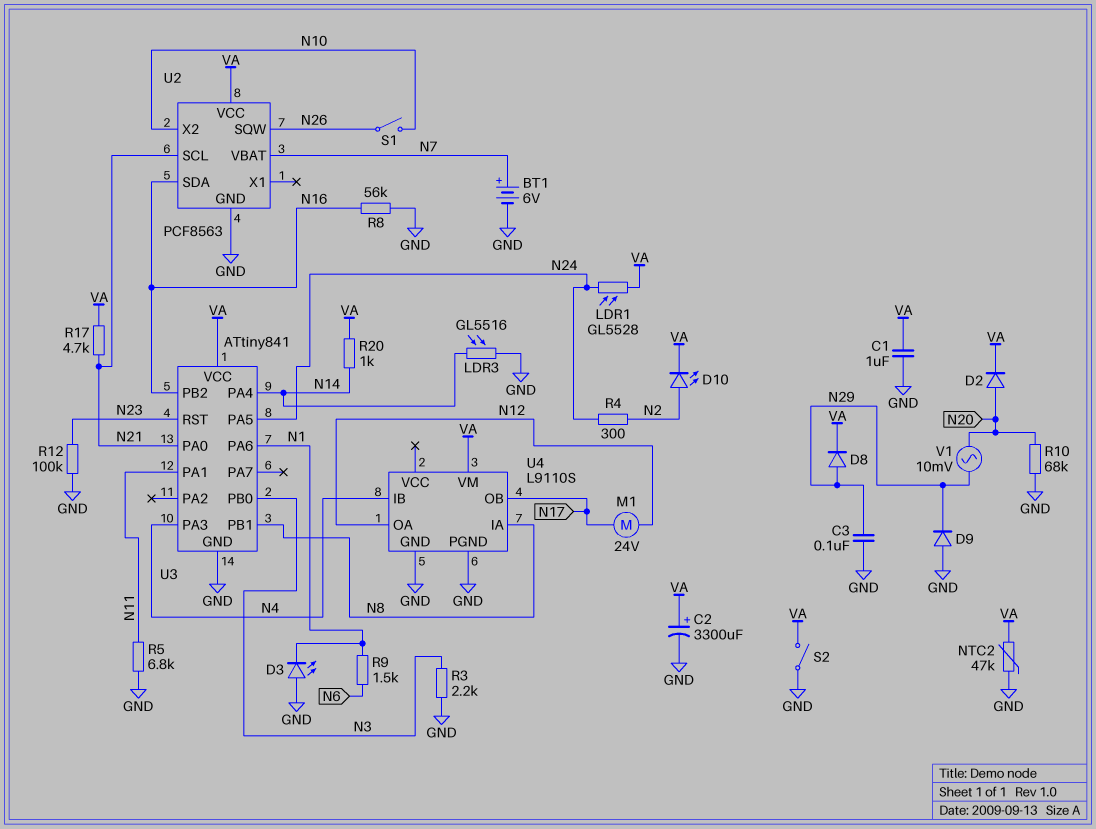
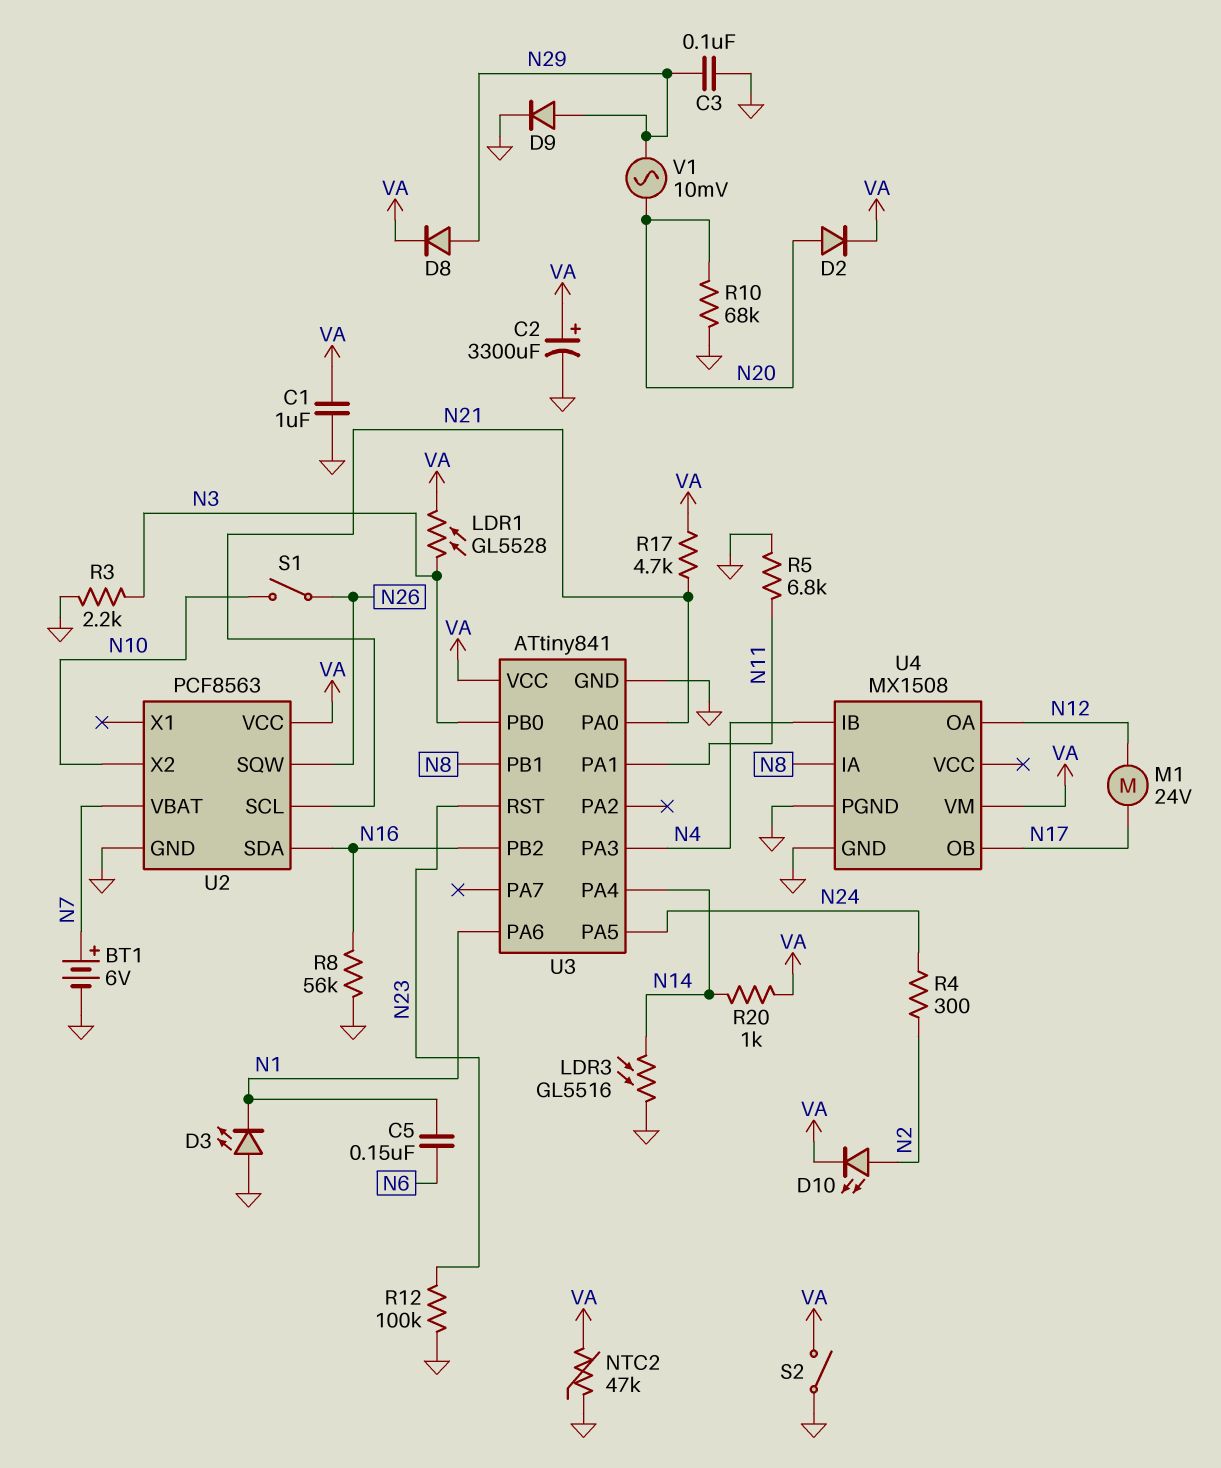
C5: none -> 150nF (N1, N6)
D9: diode (A GND, K N29) -> diode (A N29, K GND)
LDR1: GL5528 (N24, VA) -> GL5528 (N3, VA)
R9: 1.5k (N1, N6) -> none
U4: L9110S -> MX1508

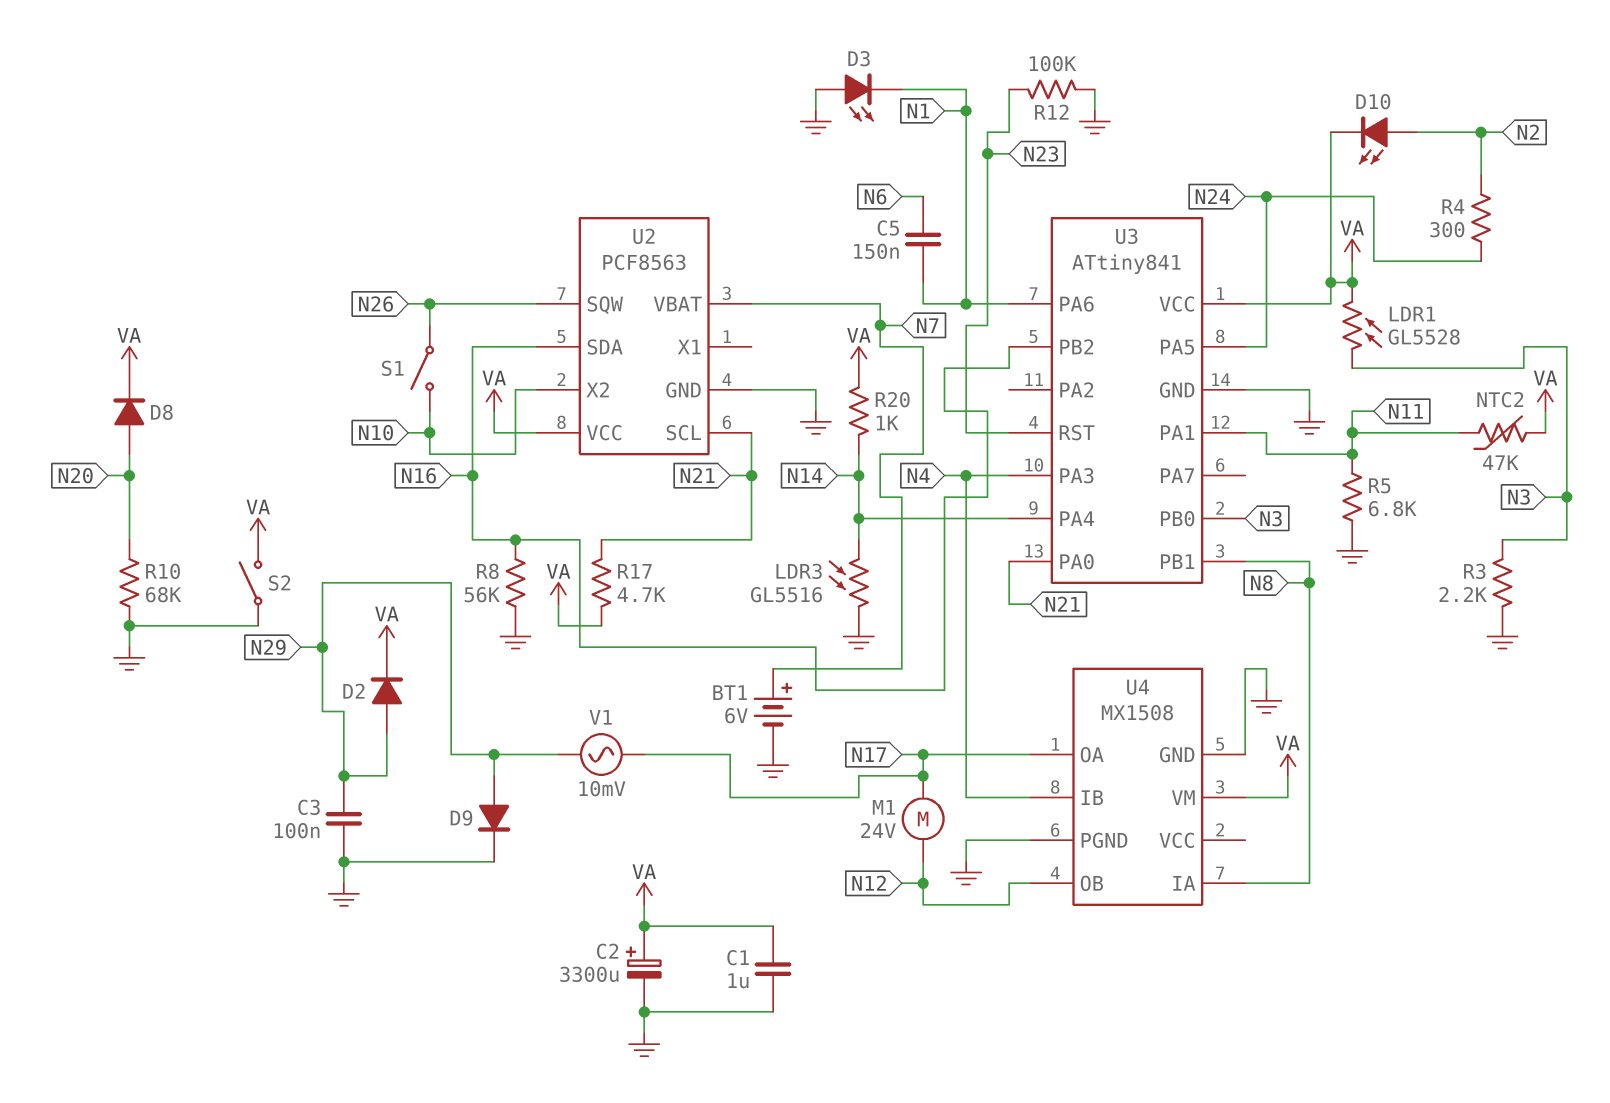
D2: diode (A N20, K VA) -> diode (A N29, K VA)
D8: diode (A N29, K VA) -> diode (A N20, K VA)
NTC2: 47k (GND, VA) -> 47k (N11, VA)
U4 pin OA: N12 -> N17
U4 pin OB: N17 -> N12
V1: AC 10mV (N20, N29) -> AC 10mV (N17, N29)

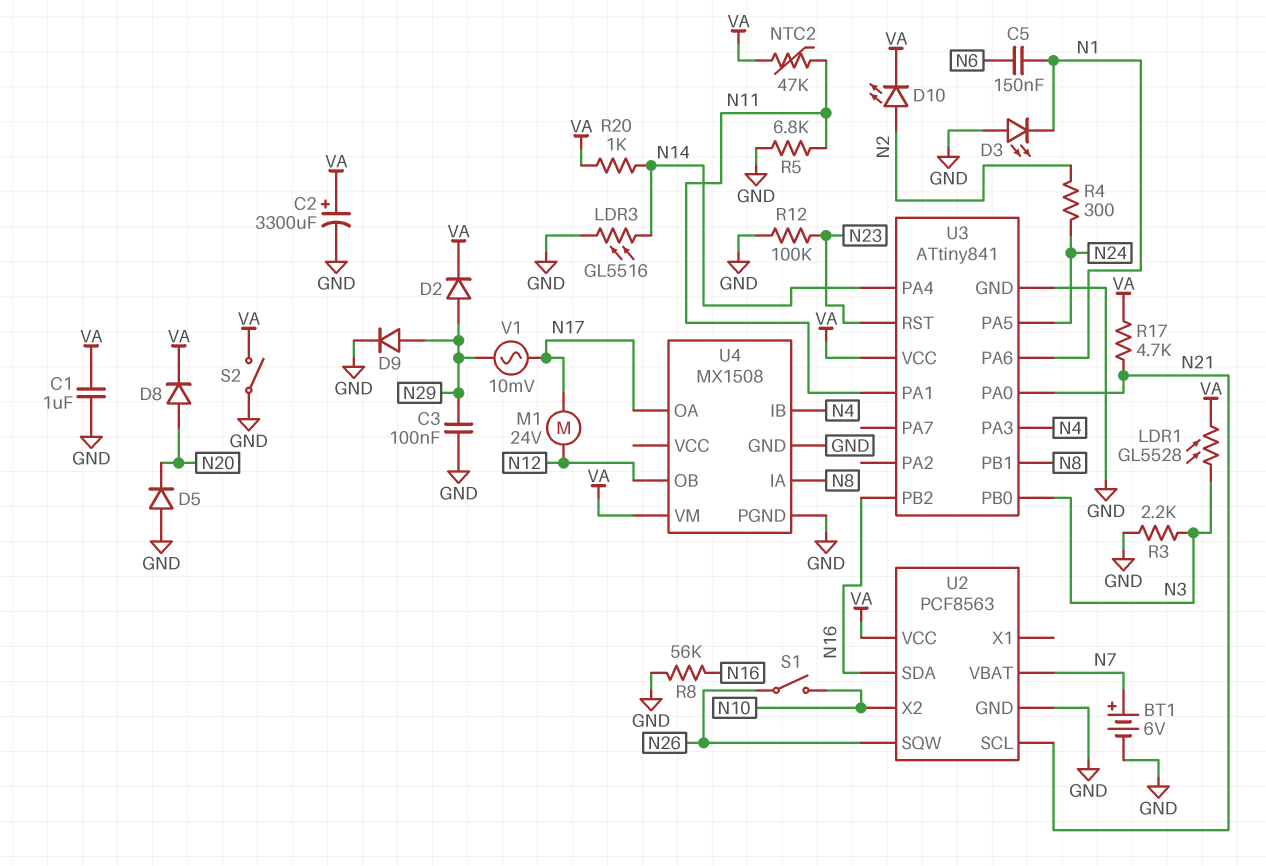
D5: none -> diode (A GND, K N20)
R10: 68k (GND, N20) -> none

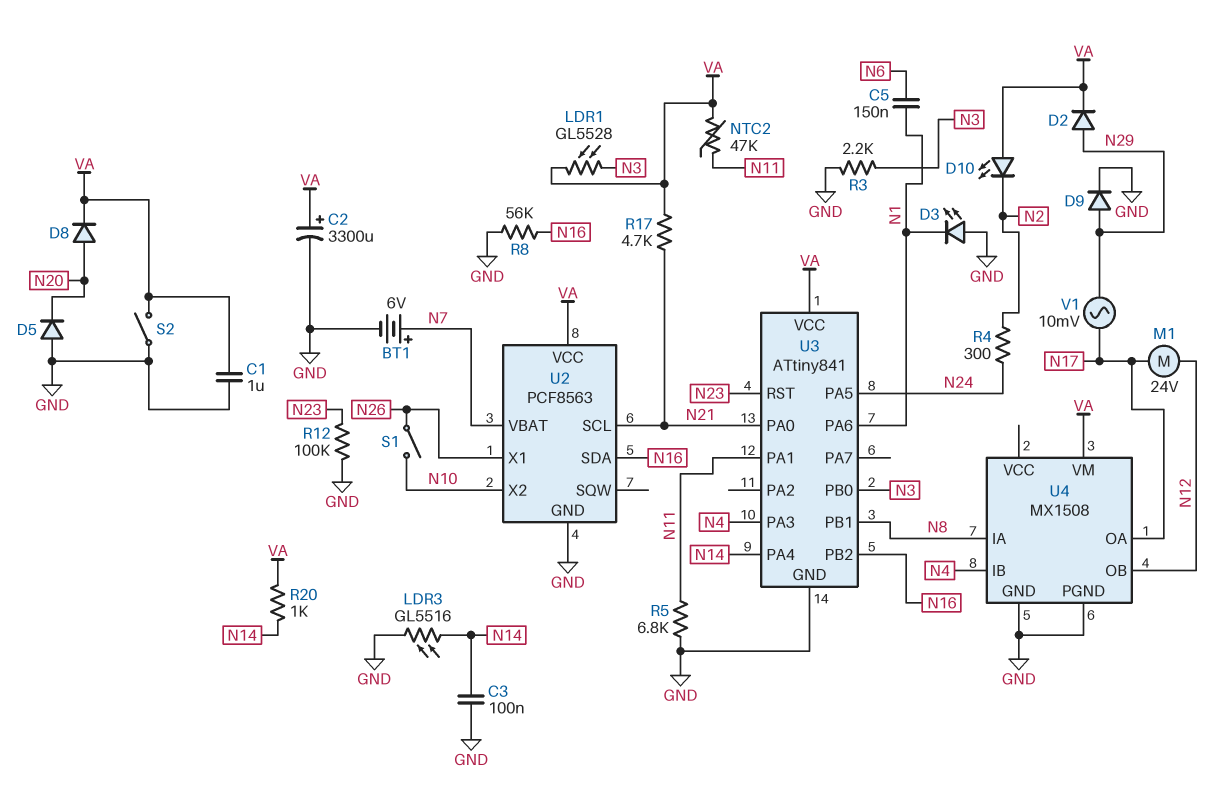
C3: 100nF (GND, N29) -> 100nF (GND, N14)
D10: LED (A N2, K VA) -> LED (A VA, K N2)
U2 pin SQW: N26 -> none
U2 pin X1: none -> N26

